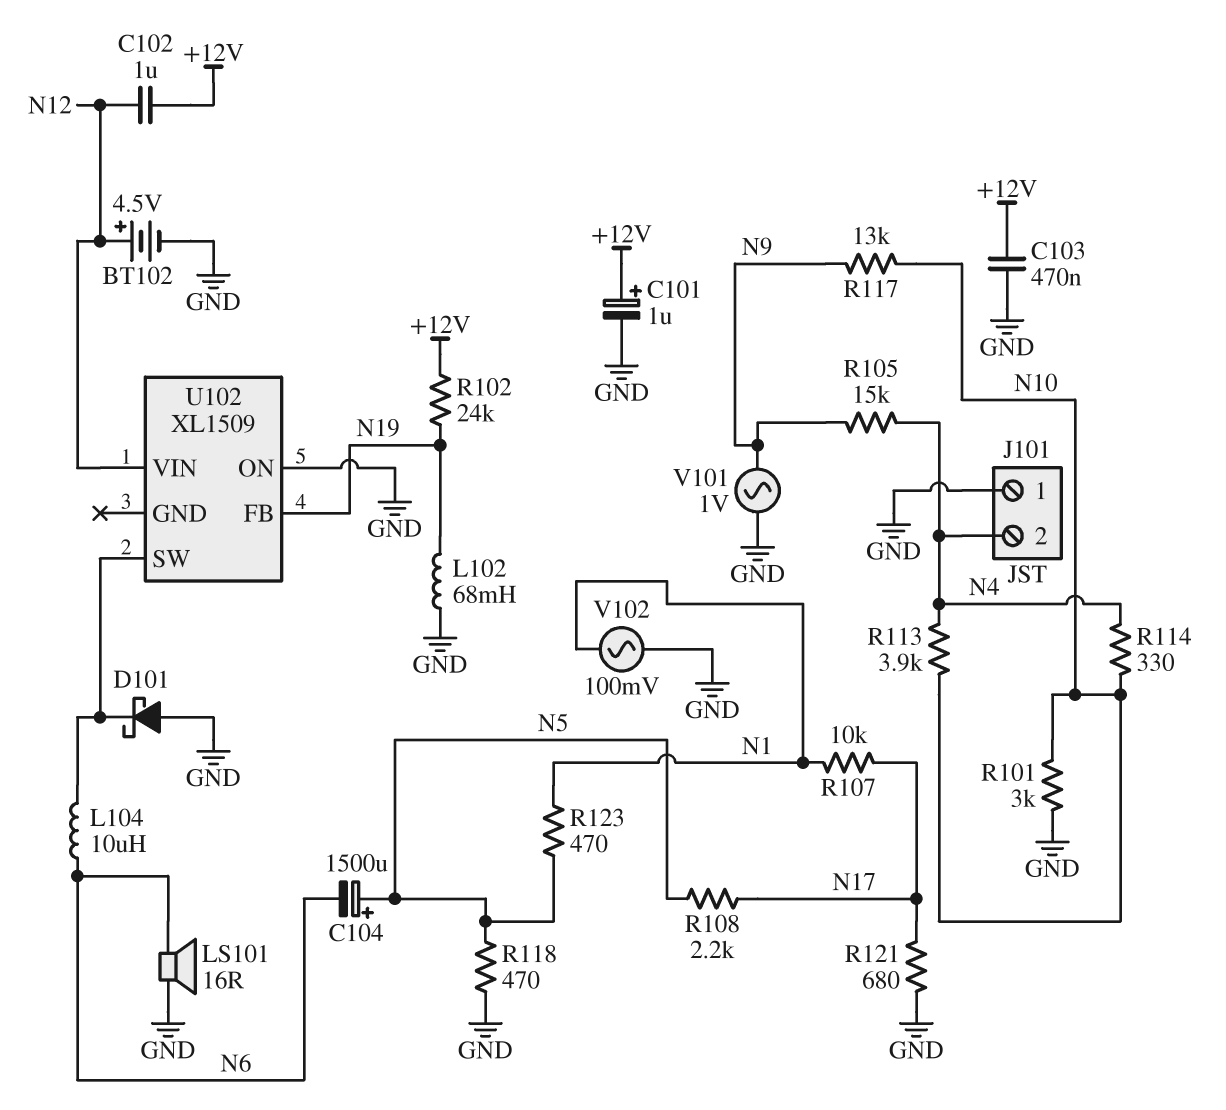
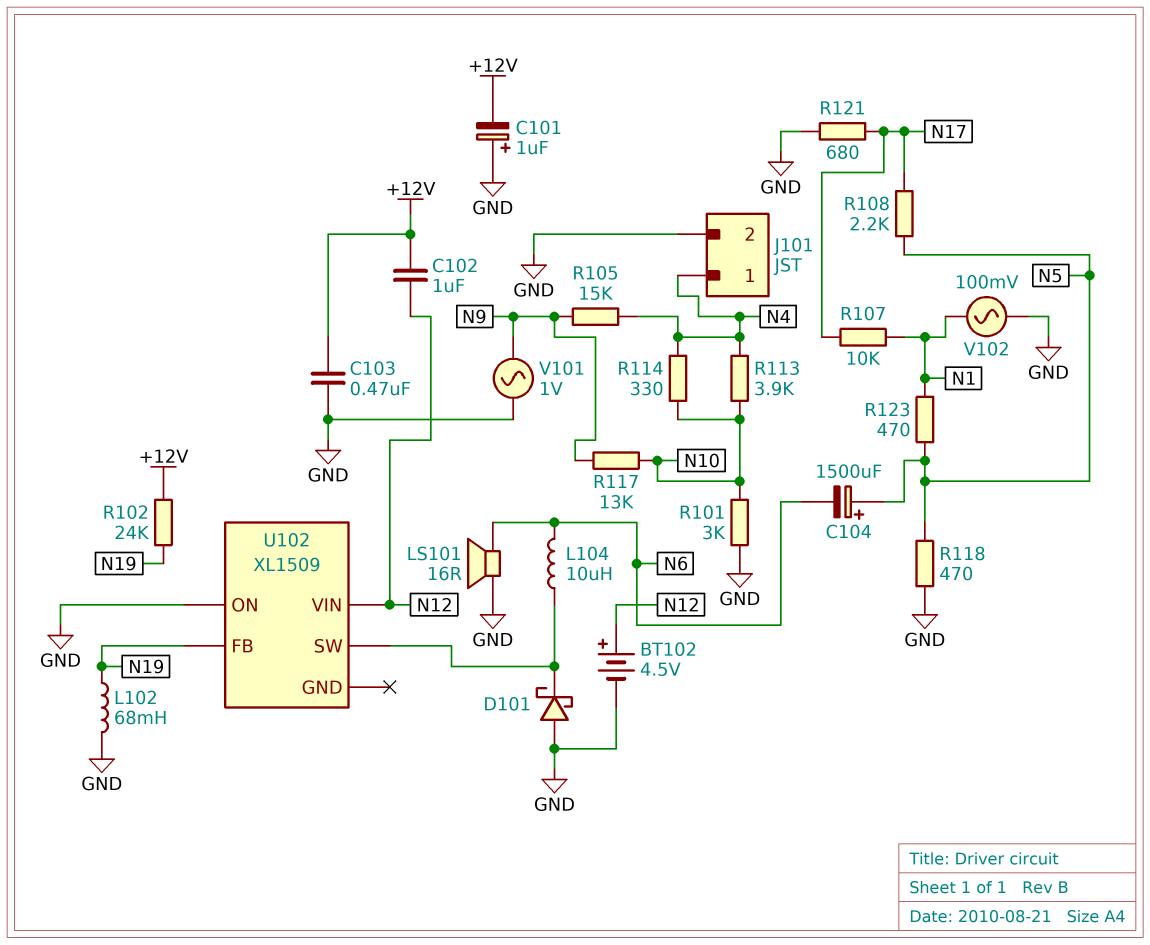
C101: 1uF (plus +12V, minus GND) -> 1uF (plus GND, minus +12V)
J101 pin 1: GND -> N4
J101 pin 2: N4 -> GND

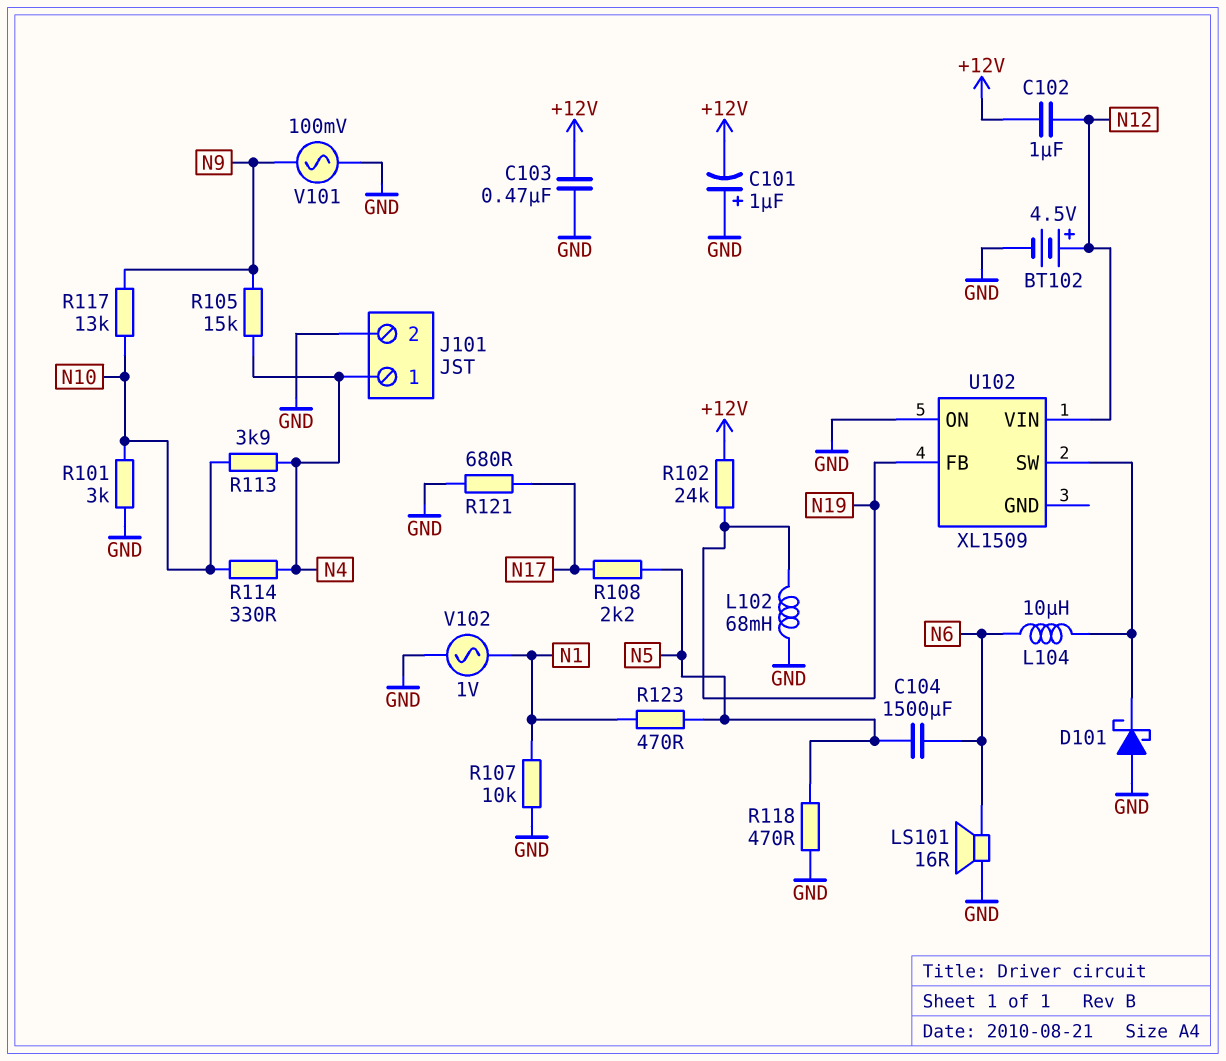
C104: 1500uF (plus N5, minus N6) -> 1500uF (N5, N6)
R107: 10k (N1, N17) -> 10k (GND, N1)
V101: AC 1V (GND, N9) -> AC 100mV (GND, N9)
V102: AC 100mV (GND, N1) -> AC 1V (GND, N1)

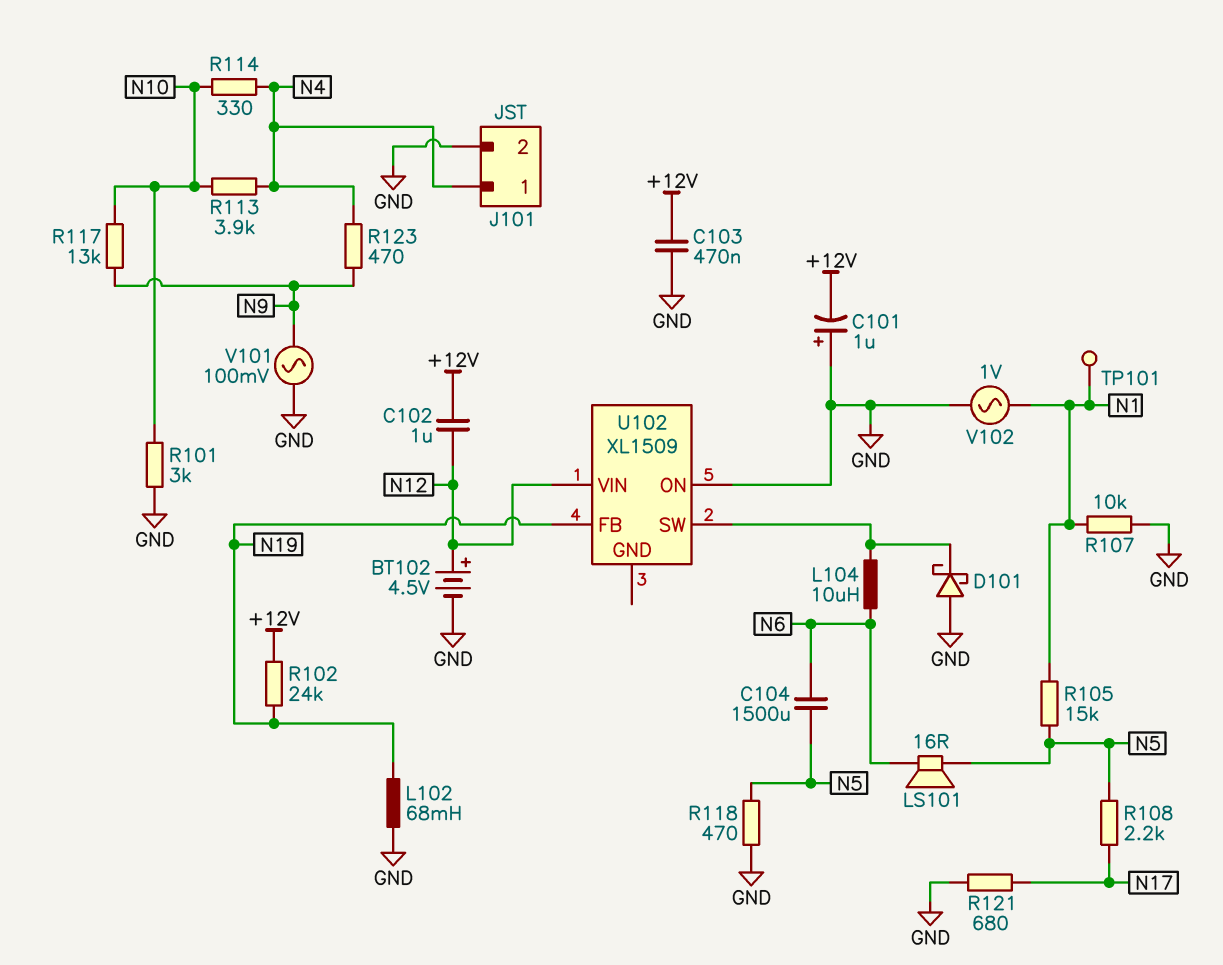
LS101: speaker 16R (GND, N6) -> speaker 16R (N5, N6)
R105: 15k (N4, N9) -> 15k (N1, N5)
R123: 470 (N1, N5) -> 470 (N4, N9)
TP101: none -> test point (N1)

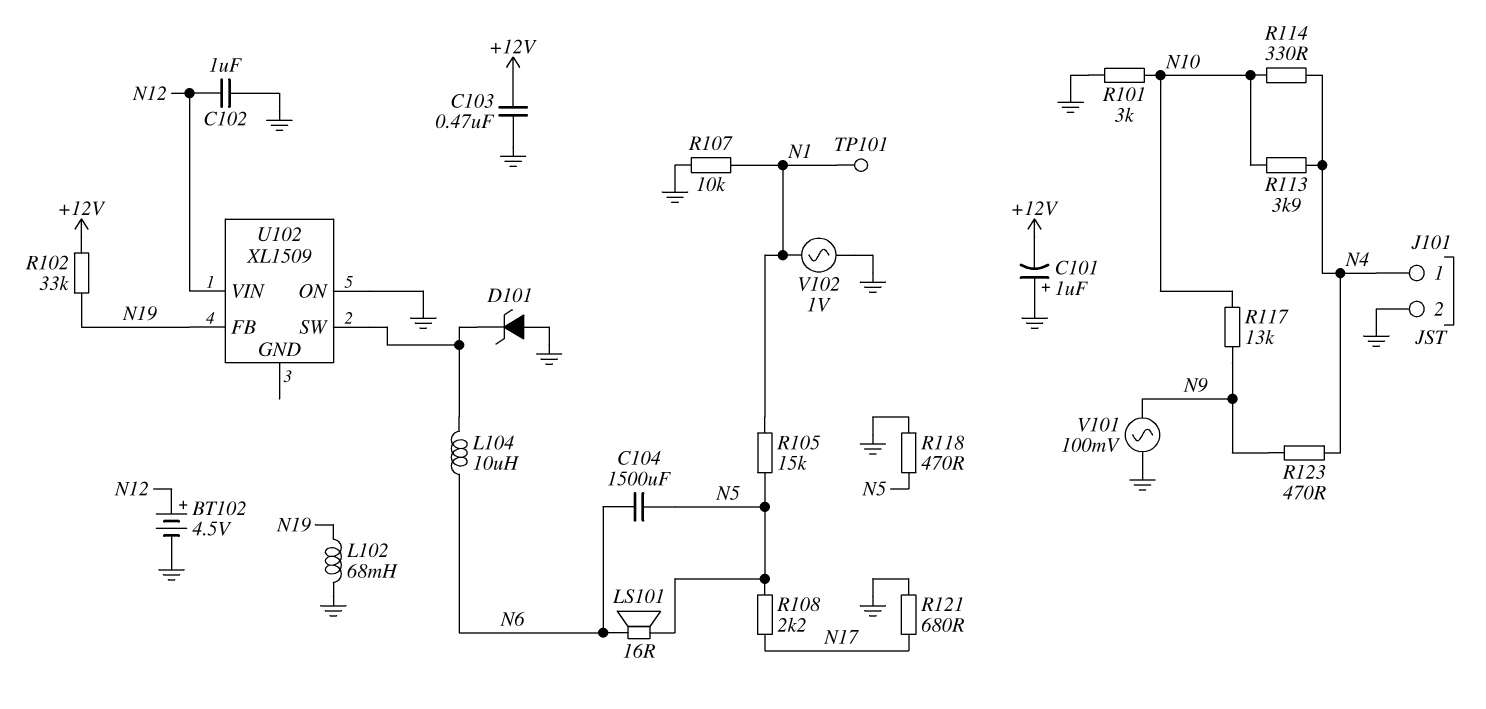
C102: 1uF (+12V, N12) -> 1uF (GND, N12)
D101: schottky (A GND, K U102/SW) -> zener (A GND, K U102/SW)
R102: 24k (+12V, N19) -> 33k (+12V, N19)

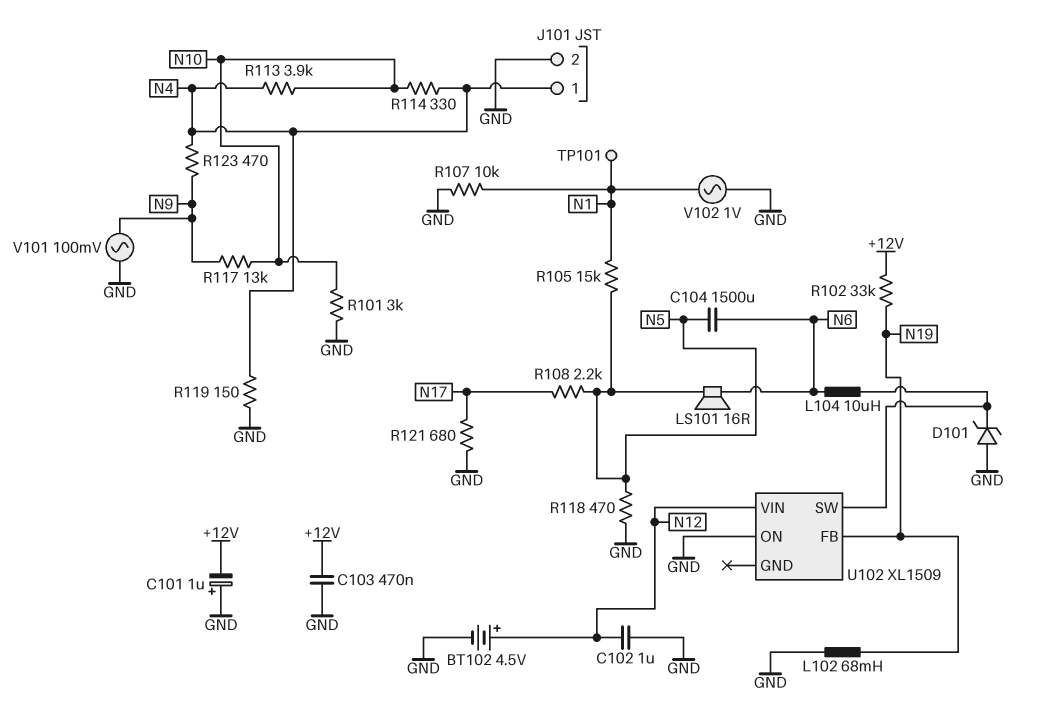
R119: none -> 150 (GND, N4)

